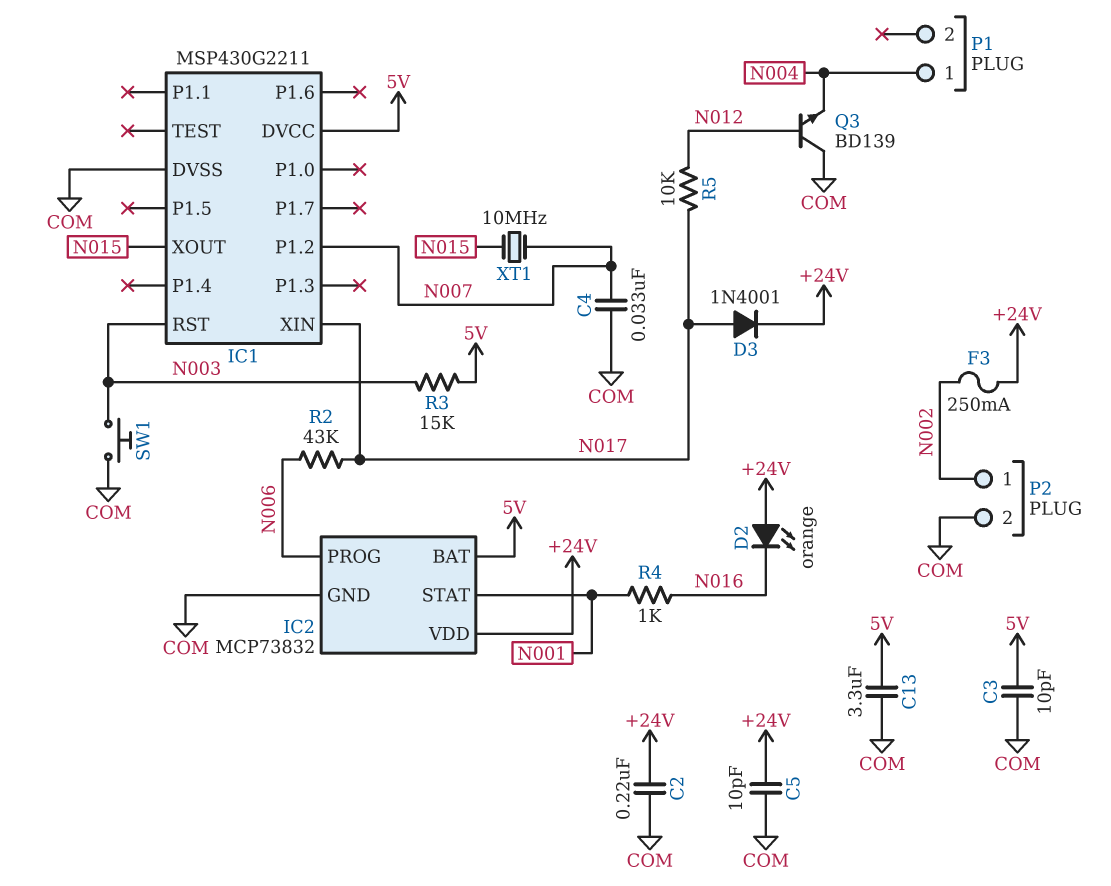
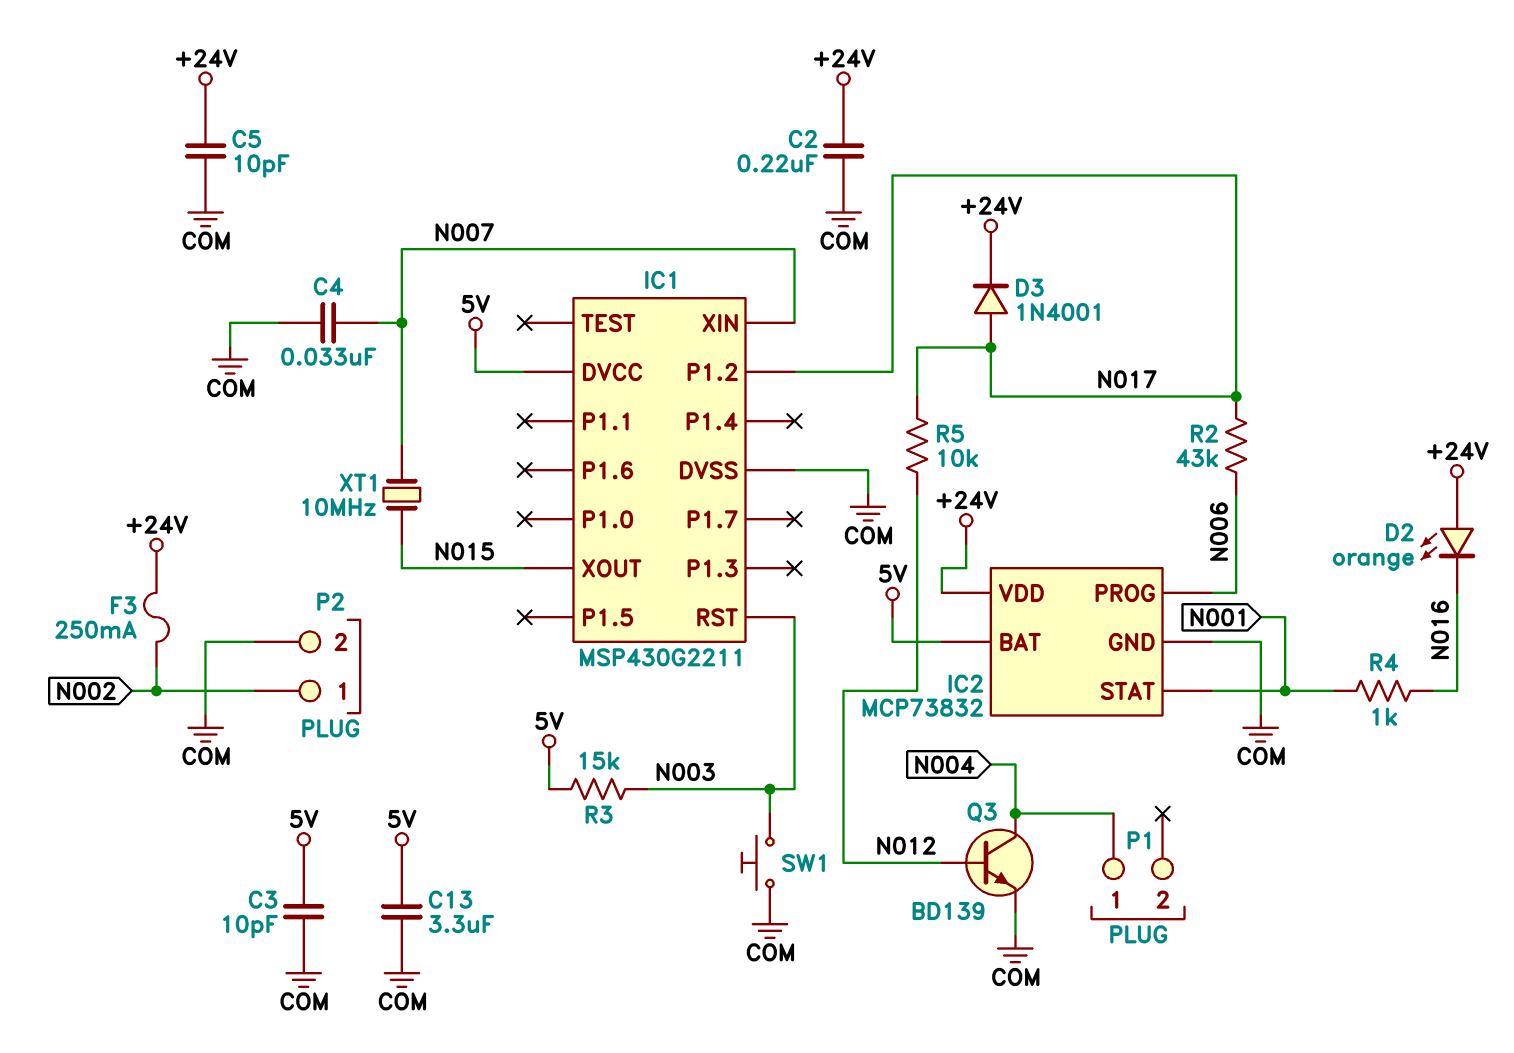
IC1 pin P1.2: N007 -> N017
IC1 pin XIN: N017 -> N007
Q3: NPN BD139 (B N012, C COM, E N004) -> NPN BD139 (B N012, C N004, E COM)

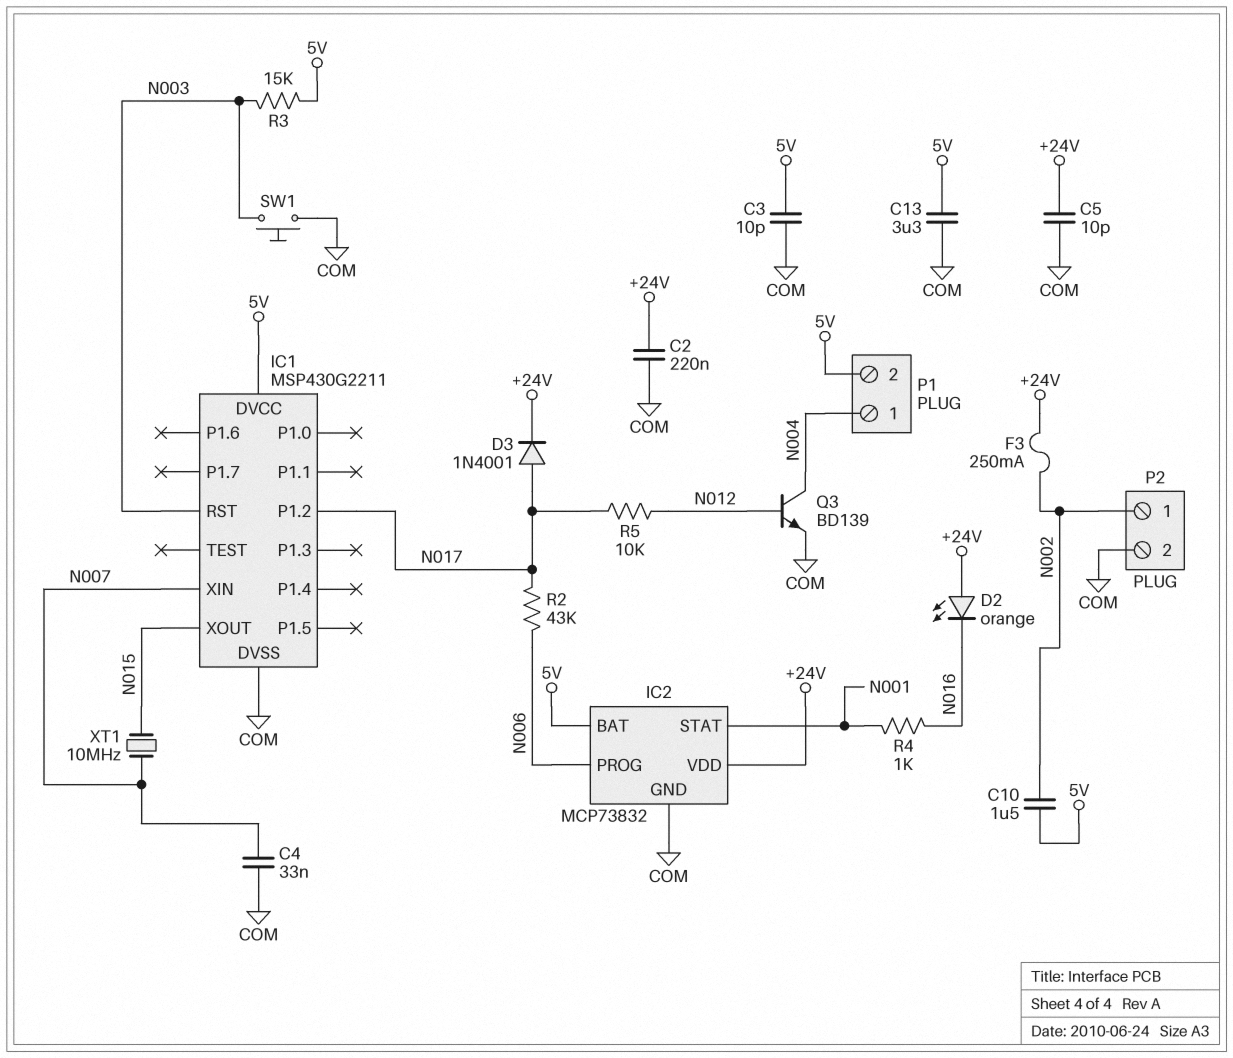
C10: none -> 1.5uF (5V, N002)
P1 pin 2: none -> 5V

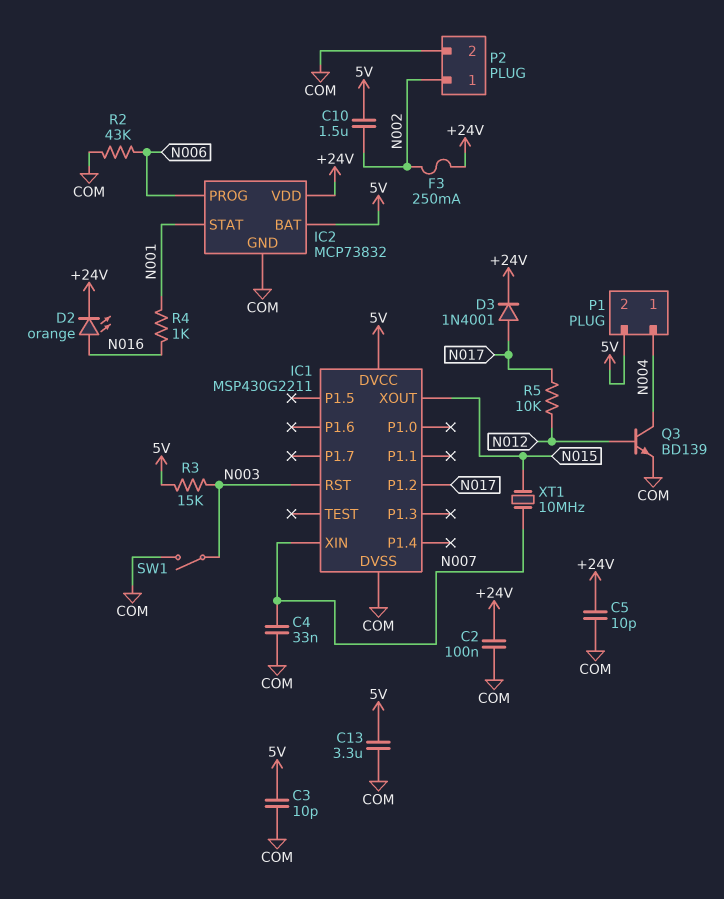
C2: 220nF (+24V, COM) -> 100nF (+24V, COM)
D2: LED orange (A +24V, K N016) -> LED orange (A N016, K +24V)
R2: 43k (N006, N017) -> 43k (COM, N006)
SW1: button (COM, N003) -> switch (COM, N003)

